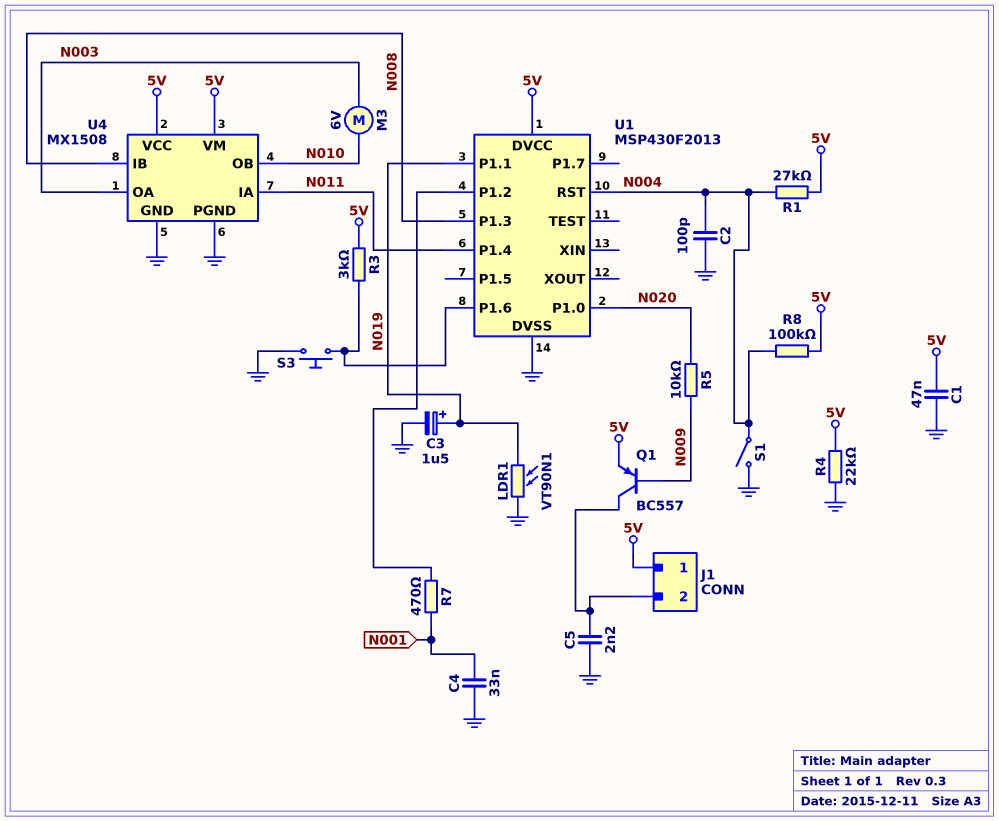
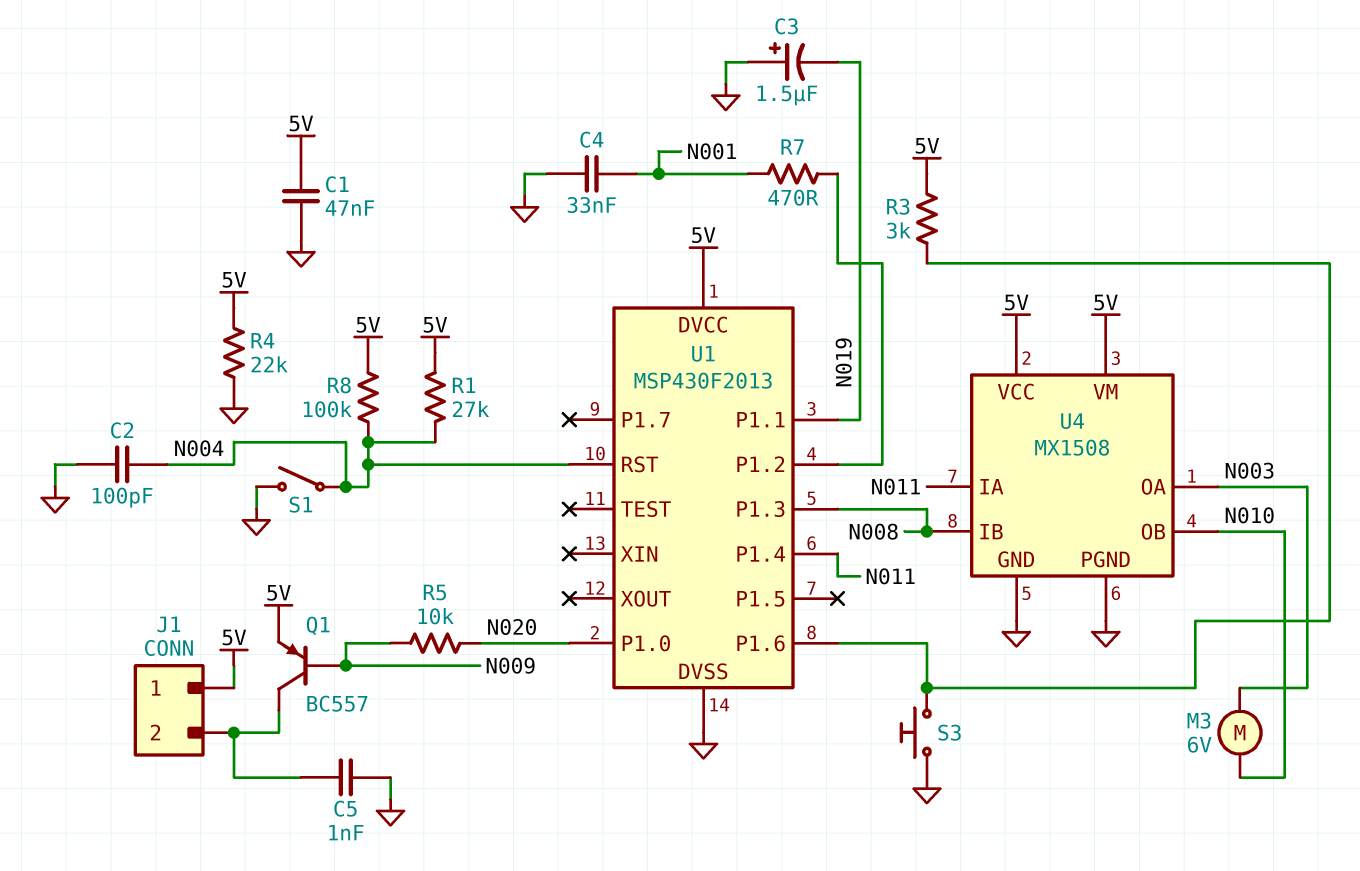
C3: 1.5uF (plus N019, minus GND) -> 1.5uF (plus GND, minus N019)
C5: 2.2nF (GND, J1/2) -> 1nF (GND, J1/2)
LDR1: VT90N1 (GND, N019) -> none

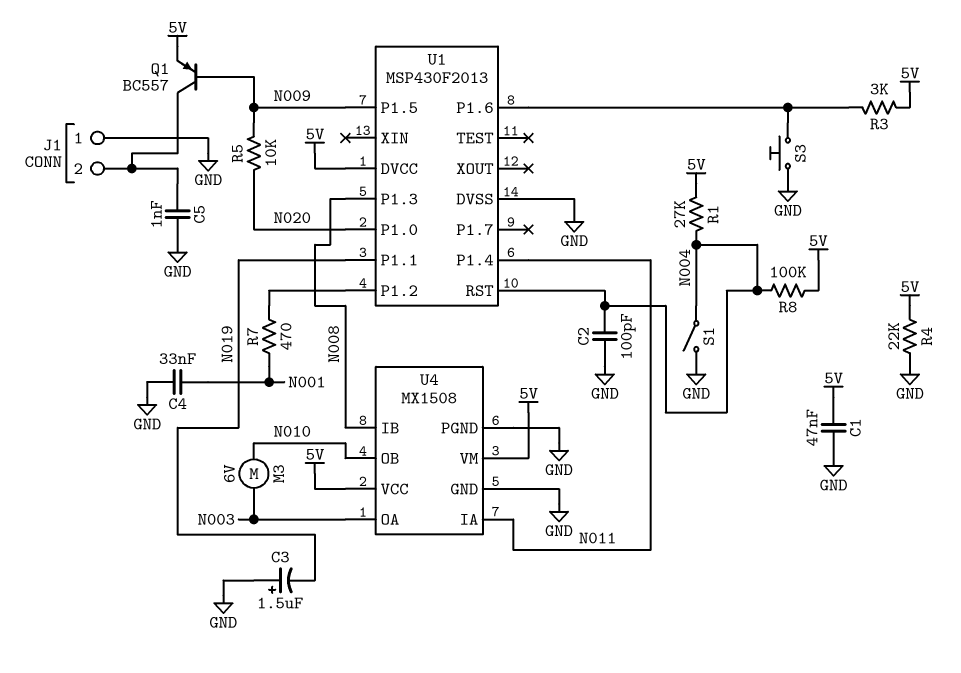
J1 pin 1: 5V -> GND
U1 pin P1.5: none -> N009

